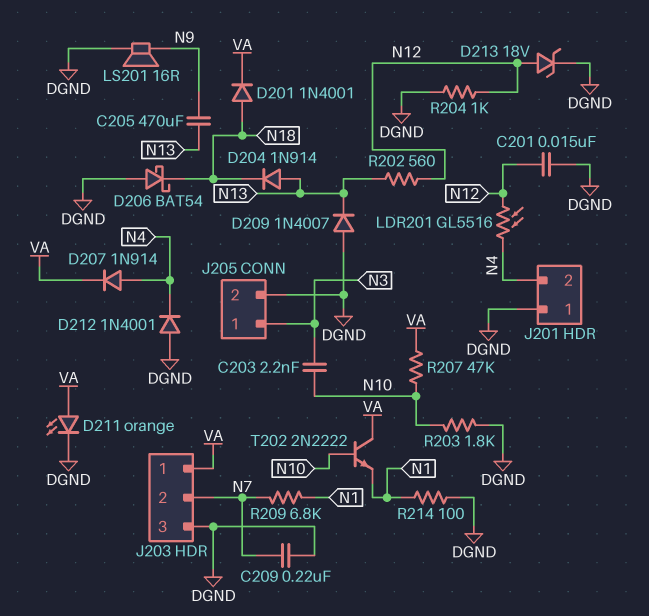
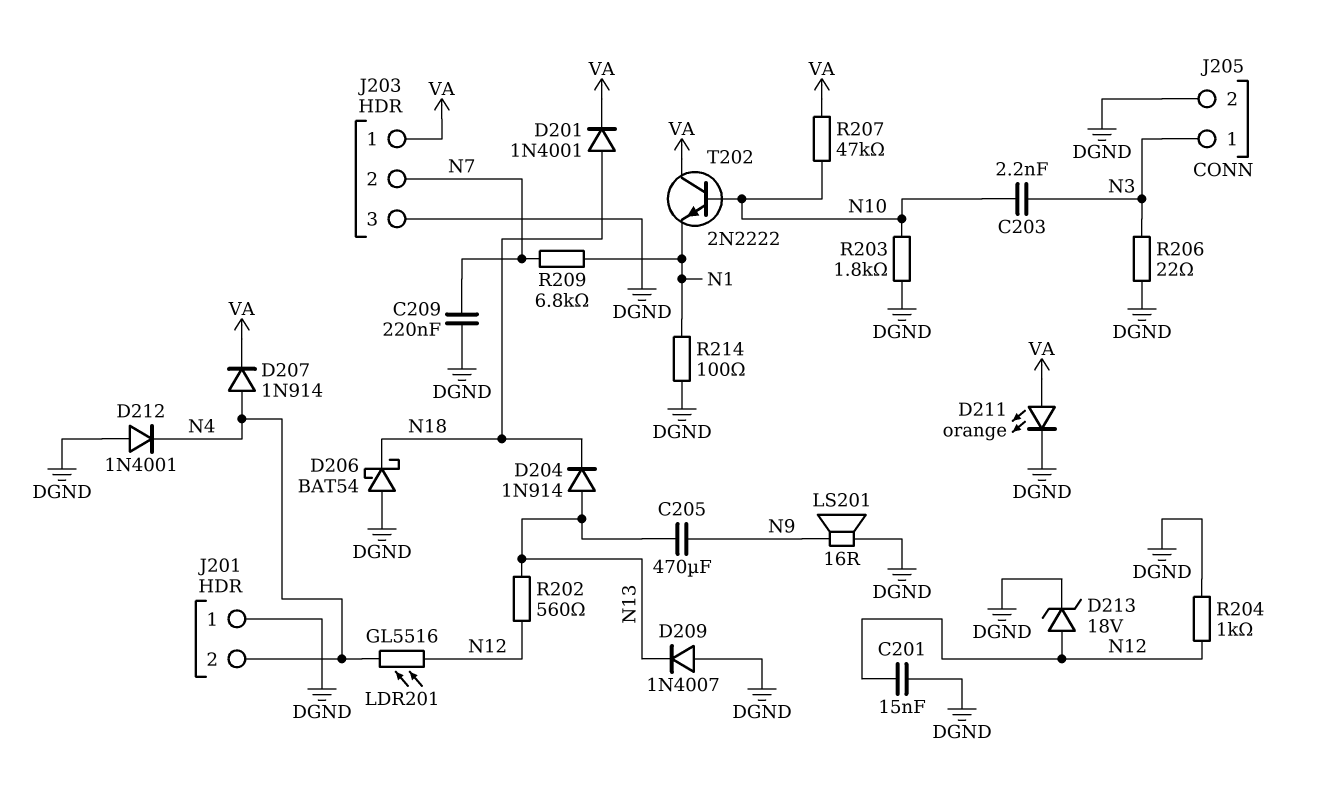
R206: none -> 22 (DGND, N3)

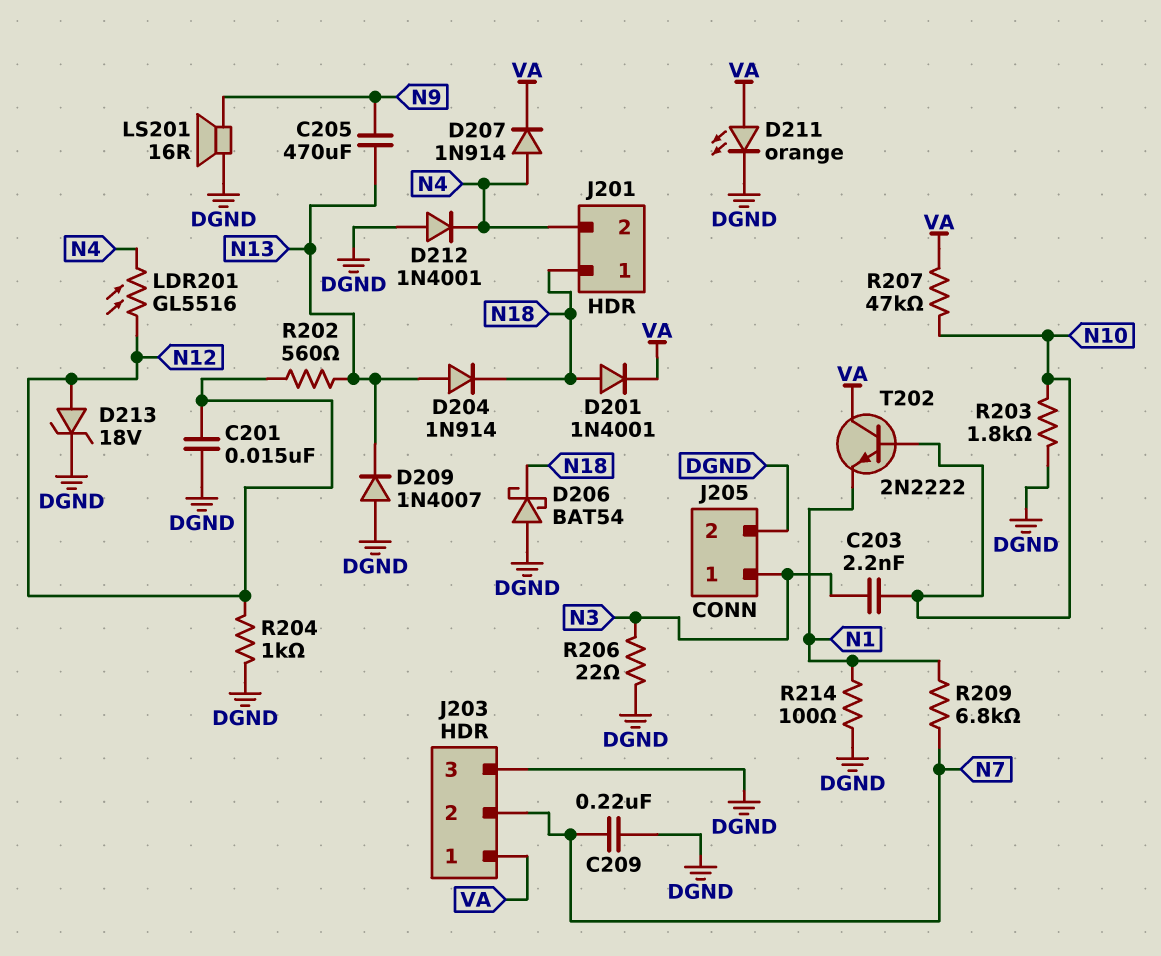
J201 pin 1: DGND -> N18

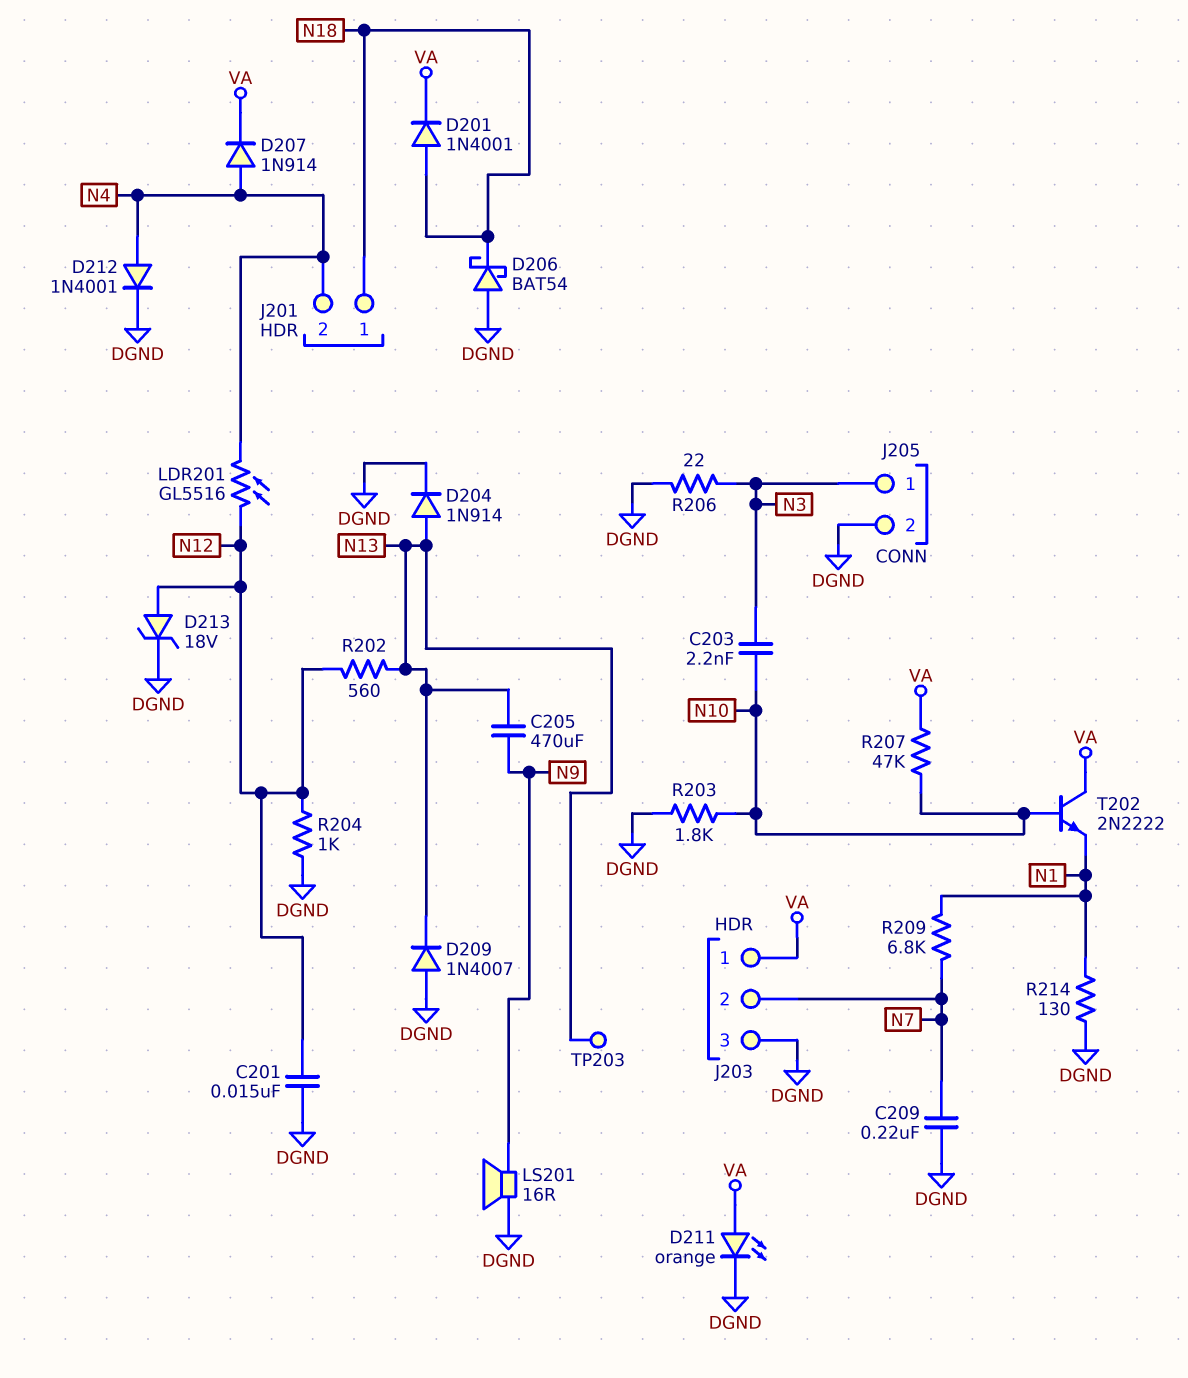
D204: diode 1N914 (A N13, K N18) -> diode 1N914 (A N13, K DGND)
D212: diode 1N4001 (A DGND, K N4) -> diode 1N4001 (A N4, K DGND)
R214: 100 (DGND, N1) -> 130 (DGND, N1)
TP203: none -> test point (N13)

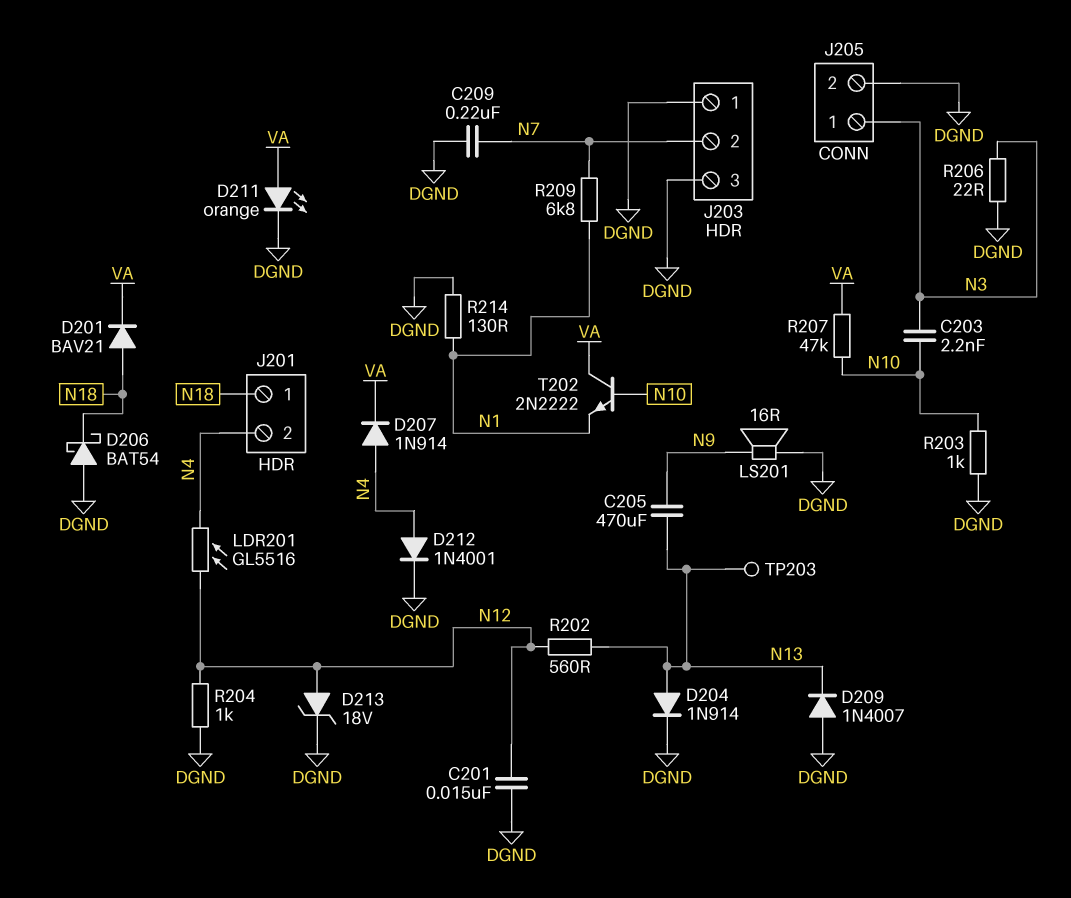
D201: diode 1N4001 (A N18, K VA) -> diode BAV21 (A N18, K VA)
J203 pin 1: VA -> DGND
R203: 1.8k (DGND, N10) -> 1k (DGND, N10)

